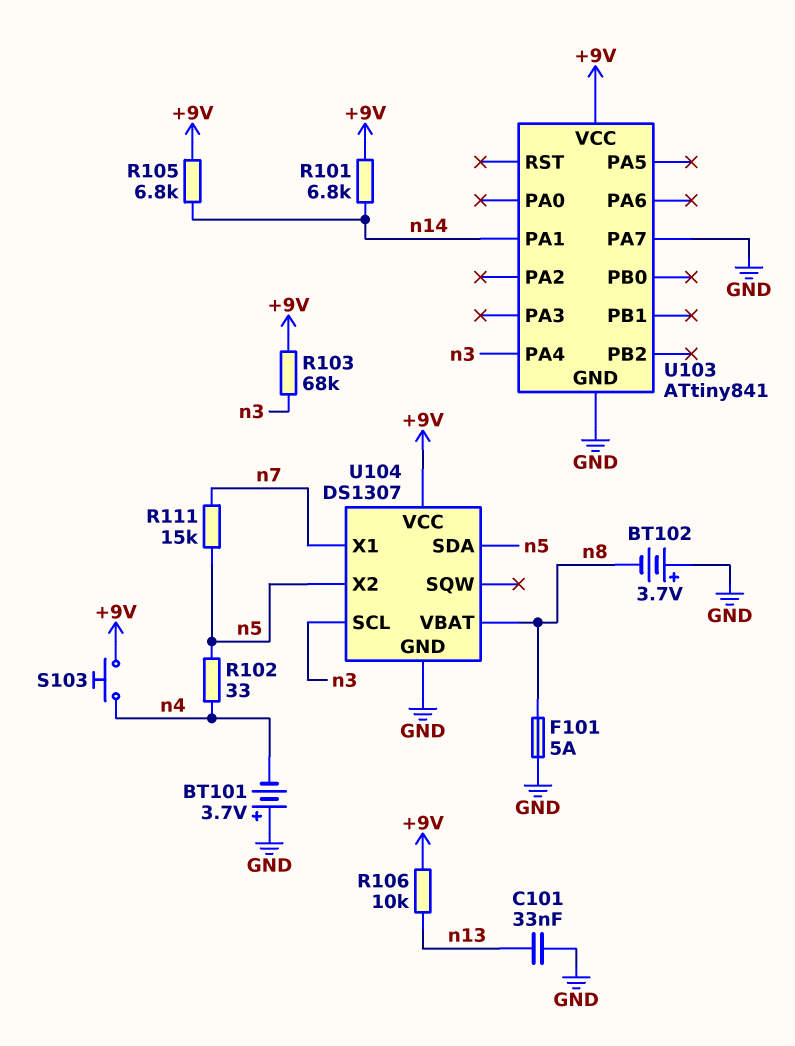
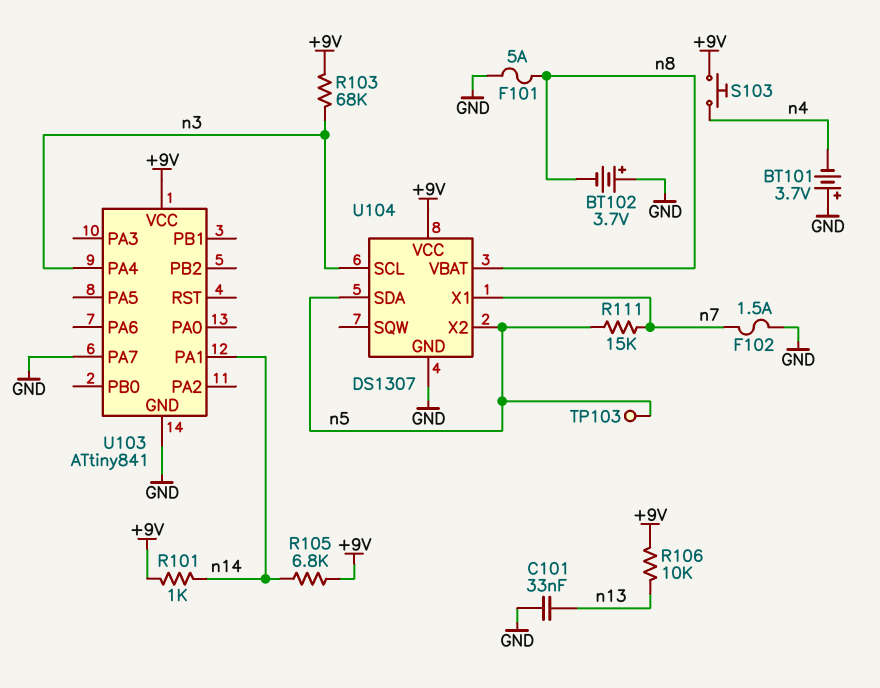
F102: none -> 1.5A (GND, n7)
R101: 6.8k (+9V, n14) -> 1k (+9V, n14)
R102: 33 (n4, n5) -> none
TP103: none -> test point (n5)

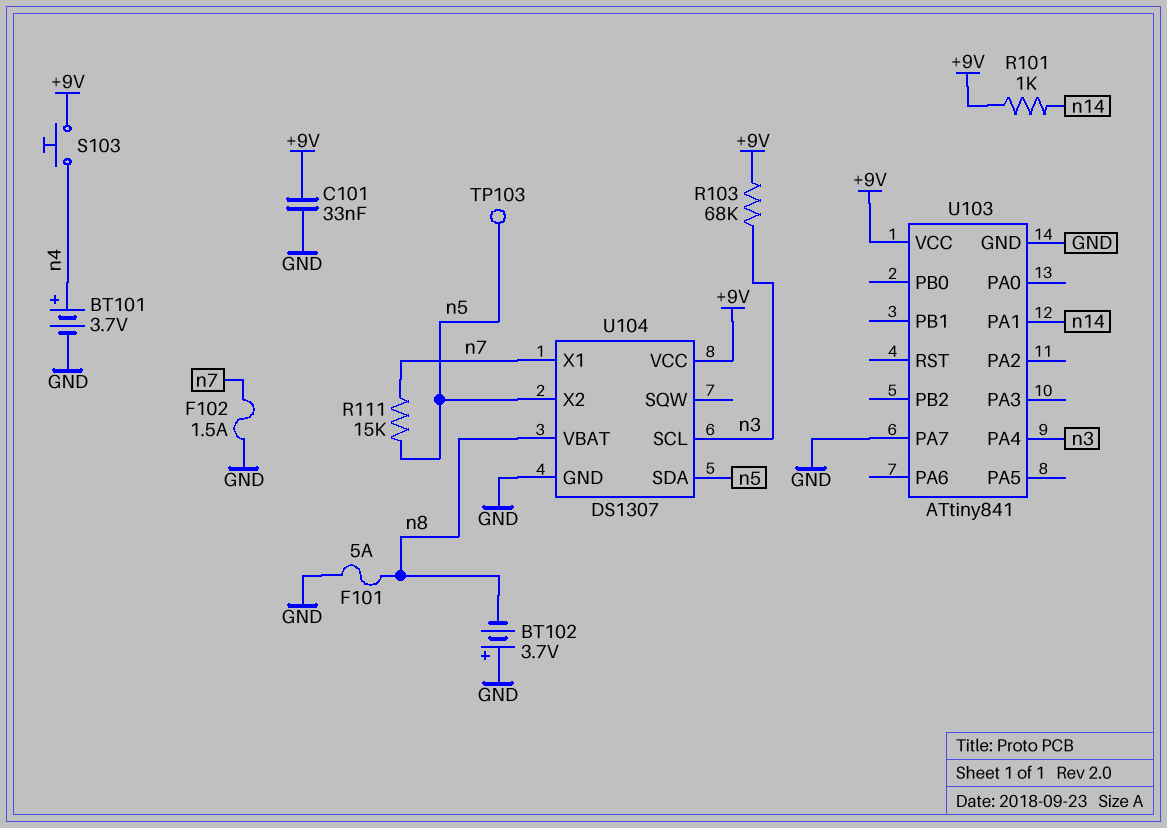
BT101: 3.7V (plus GND, minus n4) -> 3.7V (plus n4, minus GND)
C101: 33nF (GND, n13) -> 33nF (+9V, GND)
R105: 6.8k (+9V, n14) -> none
R106: 10k (+9V, n13) -> none

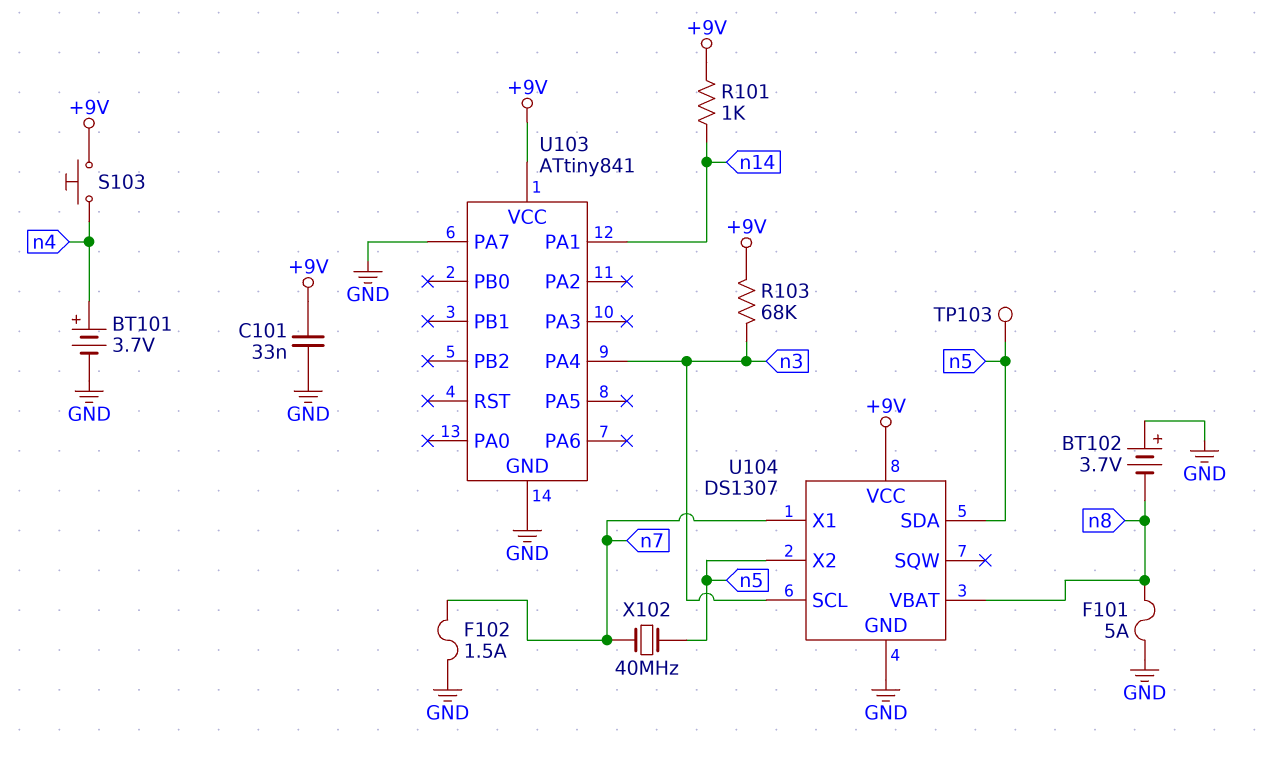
R111: 15k (n5, n7) -> none
X102: none -> 40MHz (n5, n7)

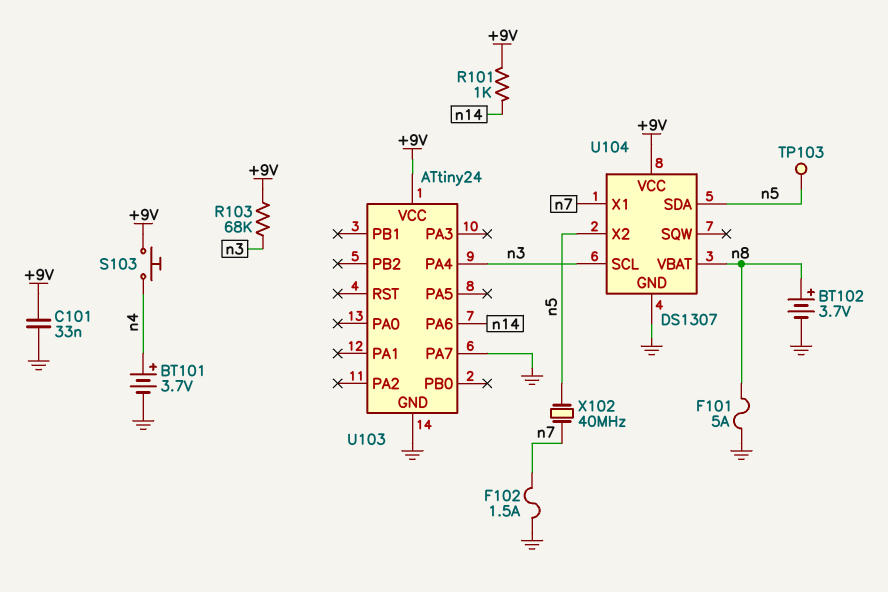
BT102: 3.7V (plus GND, minus n8) -> 3.7V (plus n8, minus GND)
U103: ATtiny841 -> ATtiny24
U103 pin PA1: n14 -> none
U103 pin PA6: none -> n14

